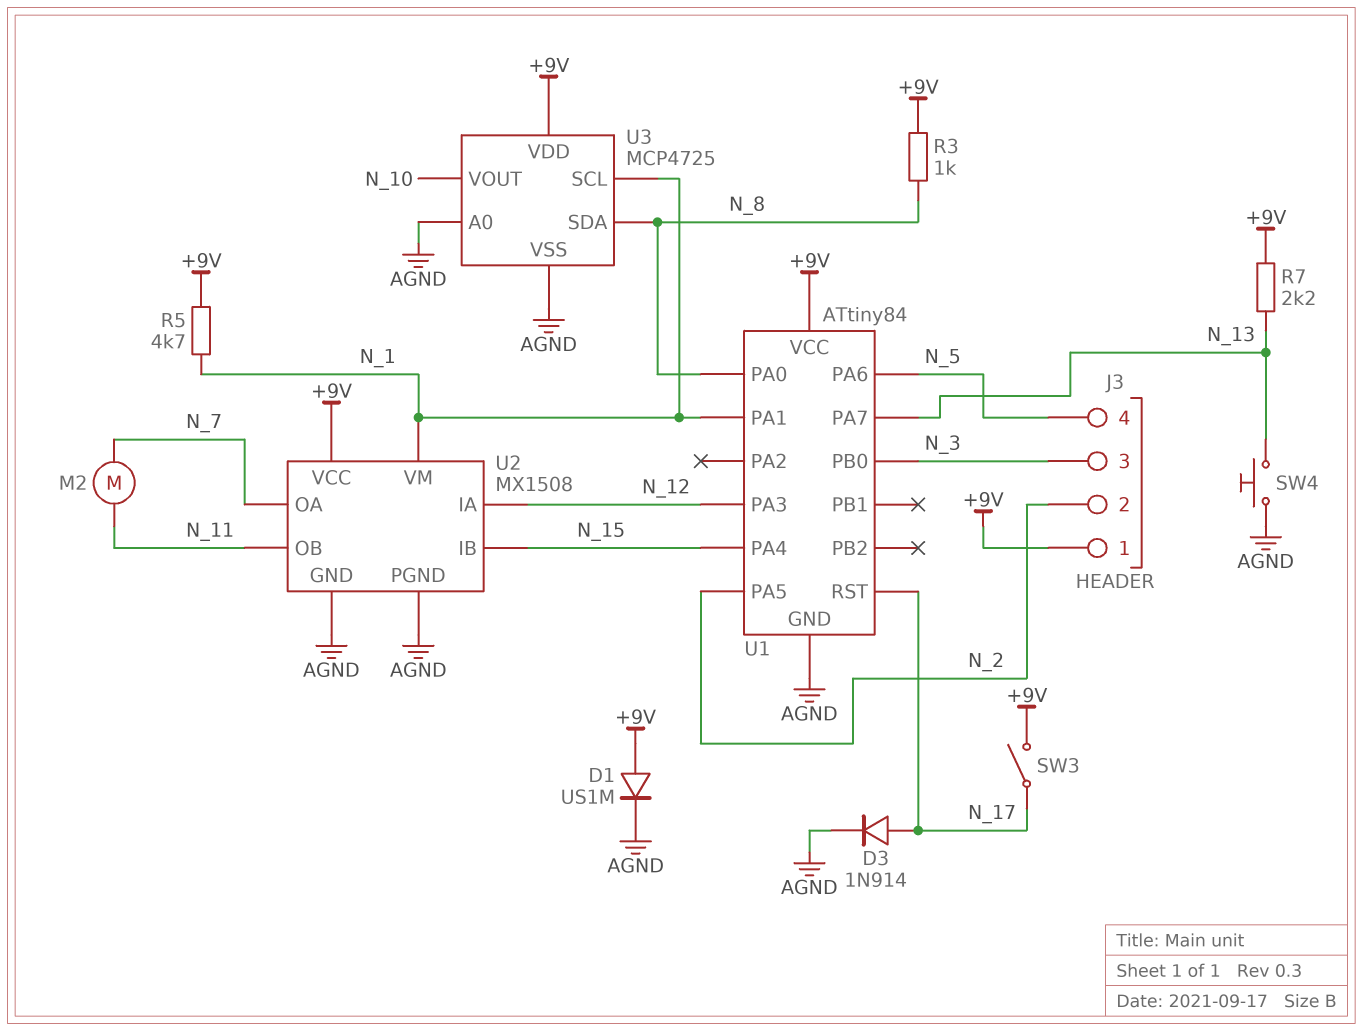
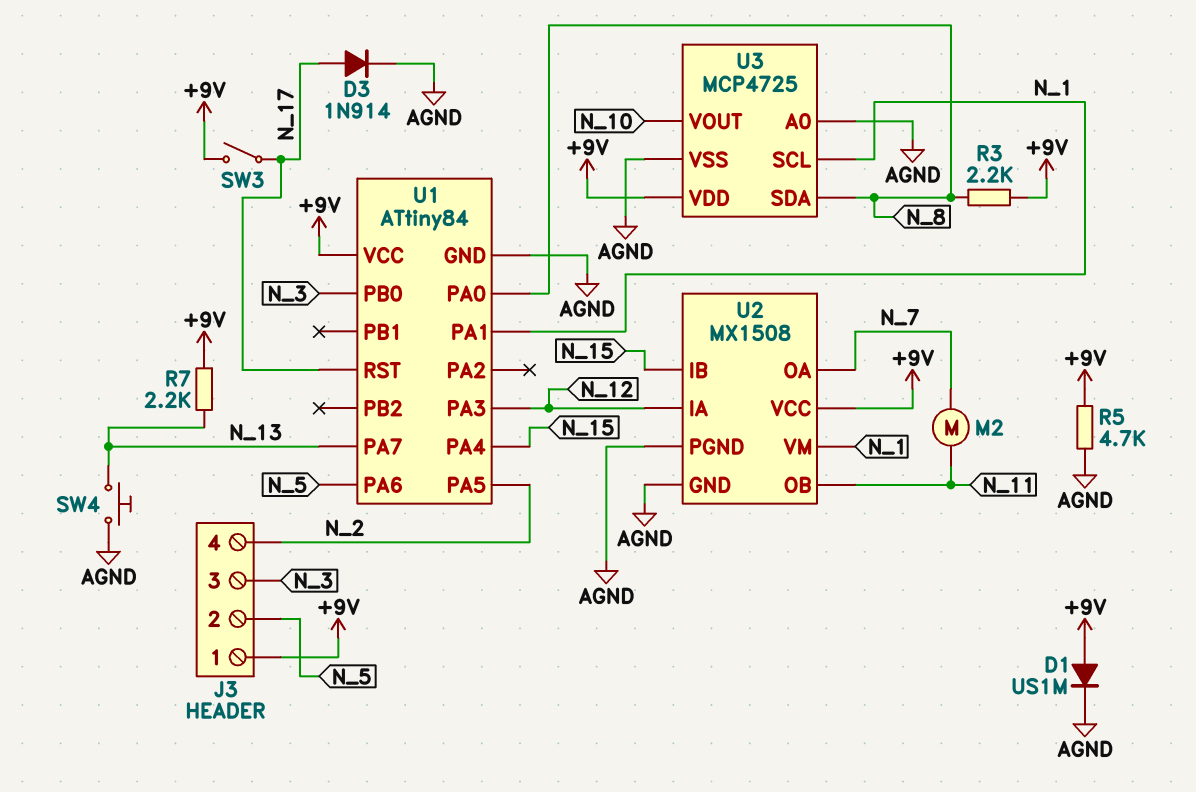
J3 pin 2: N_2 -> N_5
J3 pin 4: N_5 -> N_2
R3: 1k (+9V, N_8) -> 2.2k (+9V, N_8)
R5: 4.7k (+9V, N_1) -> 4.7k (+9V, AGND)

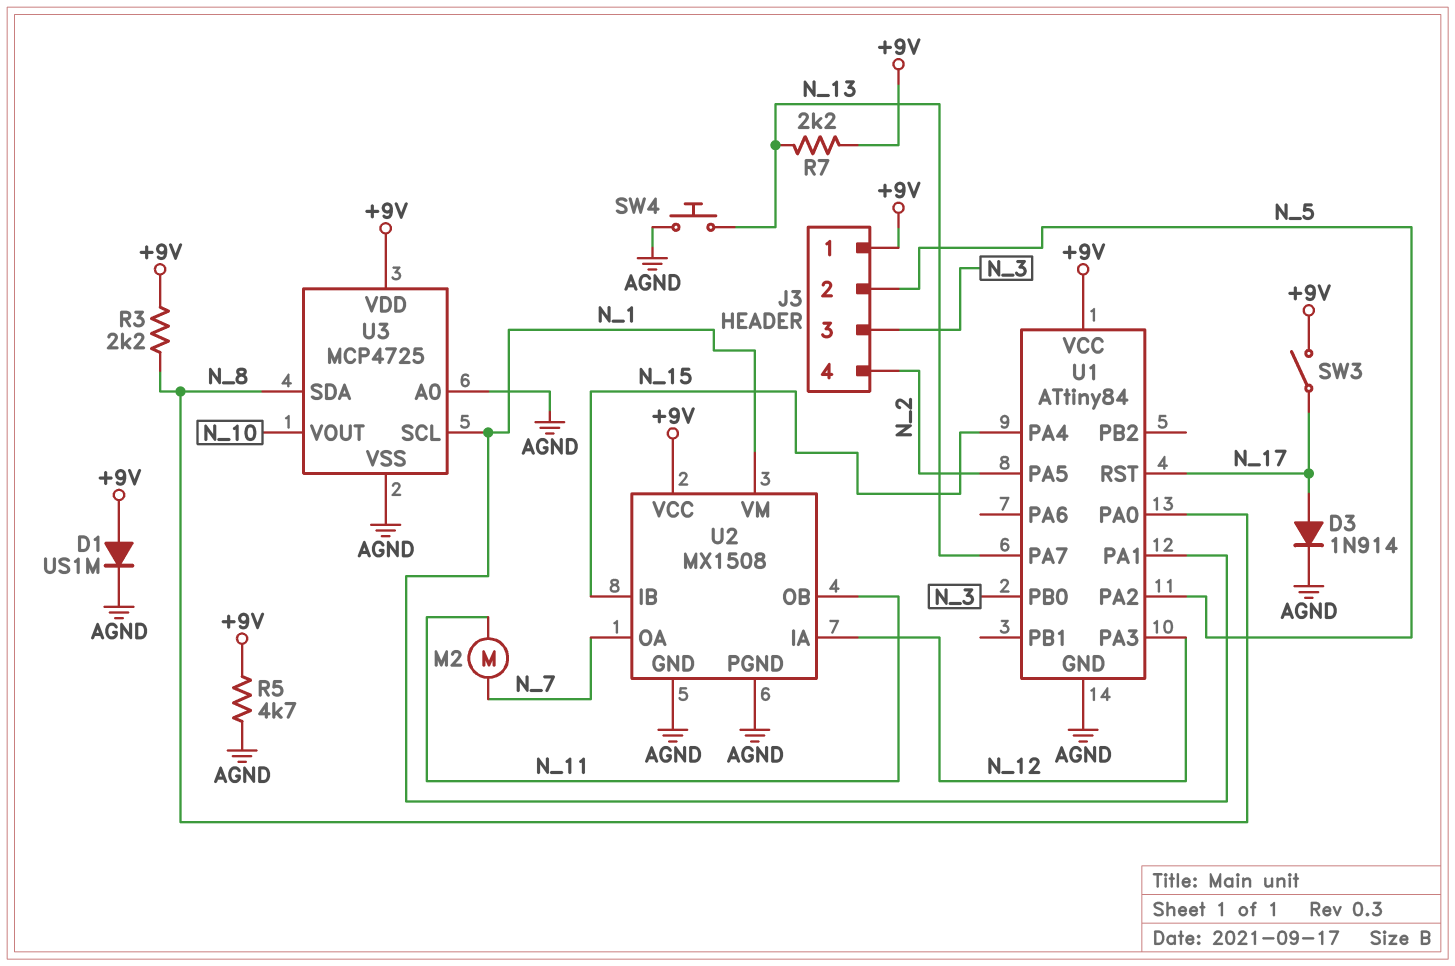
U1 pin PA2: none -> N_5
U1 pin PA6: N_5 -> none

